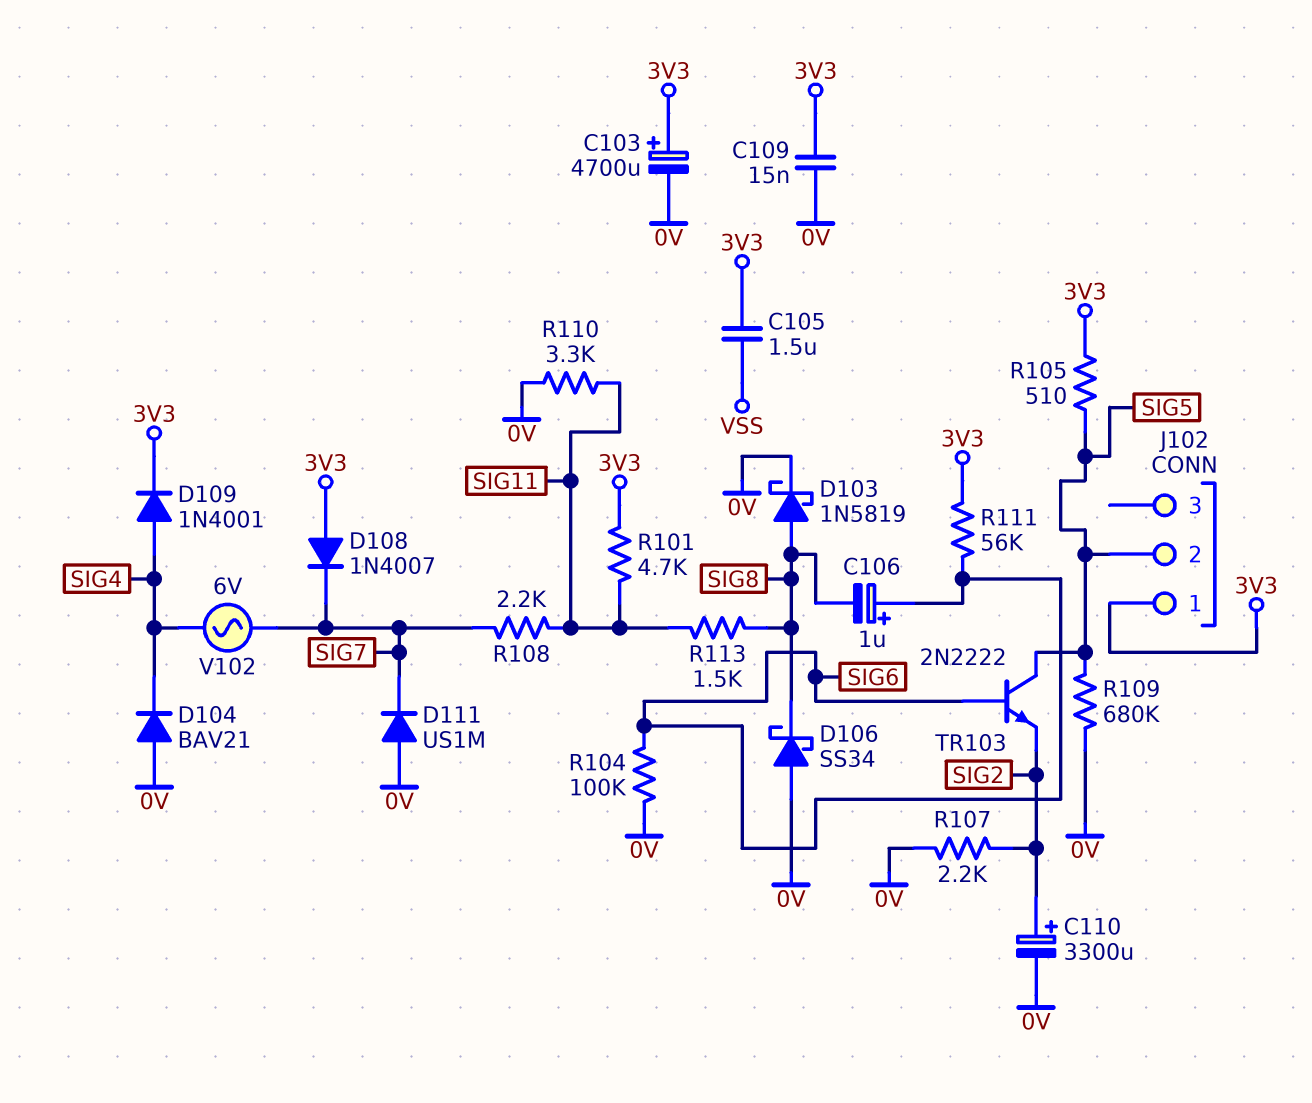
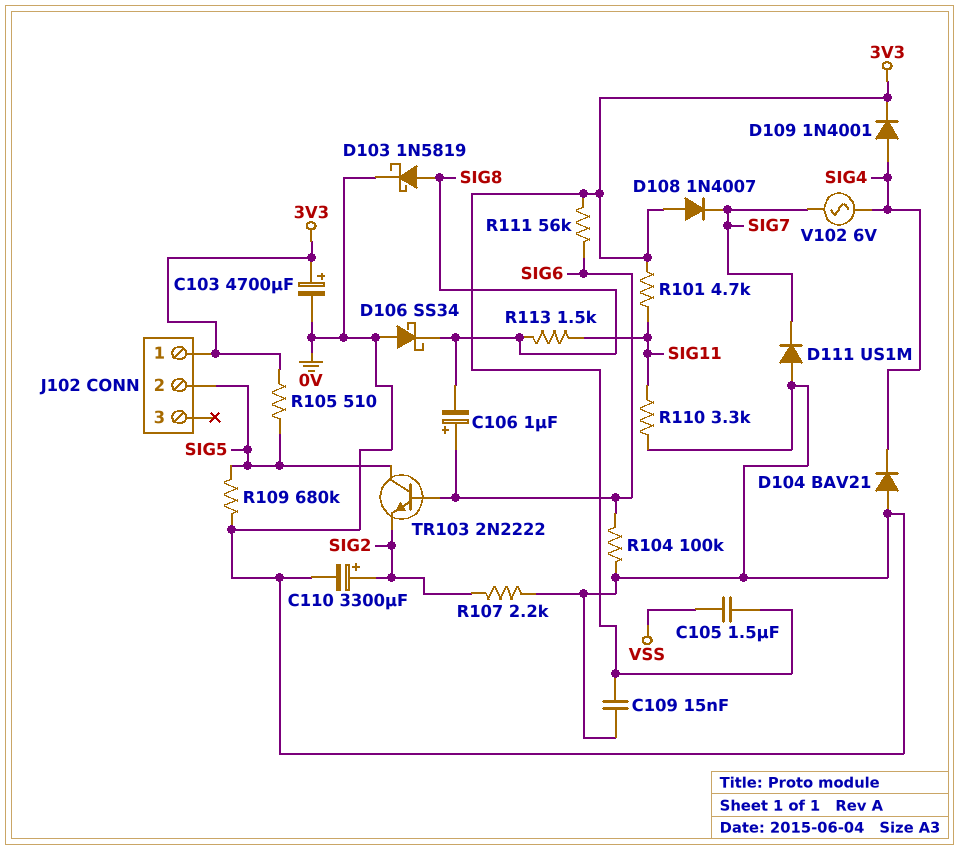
R108: 2.2k (SIG7, SIG11) -> none

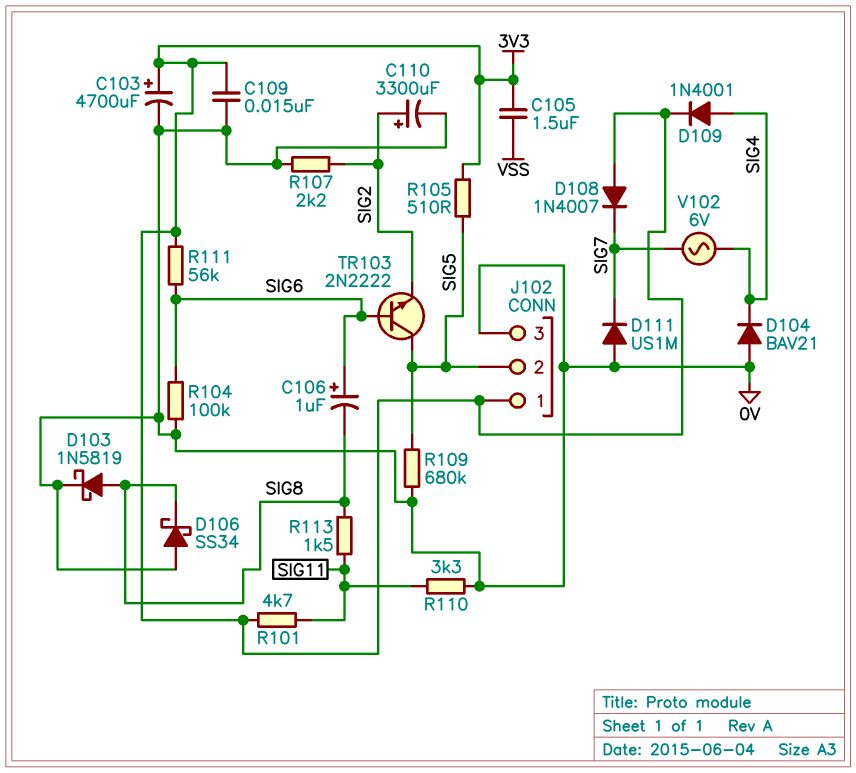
J102 pin 3: none -> 0V

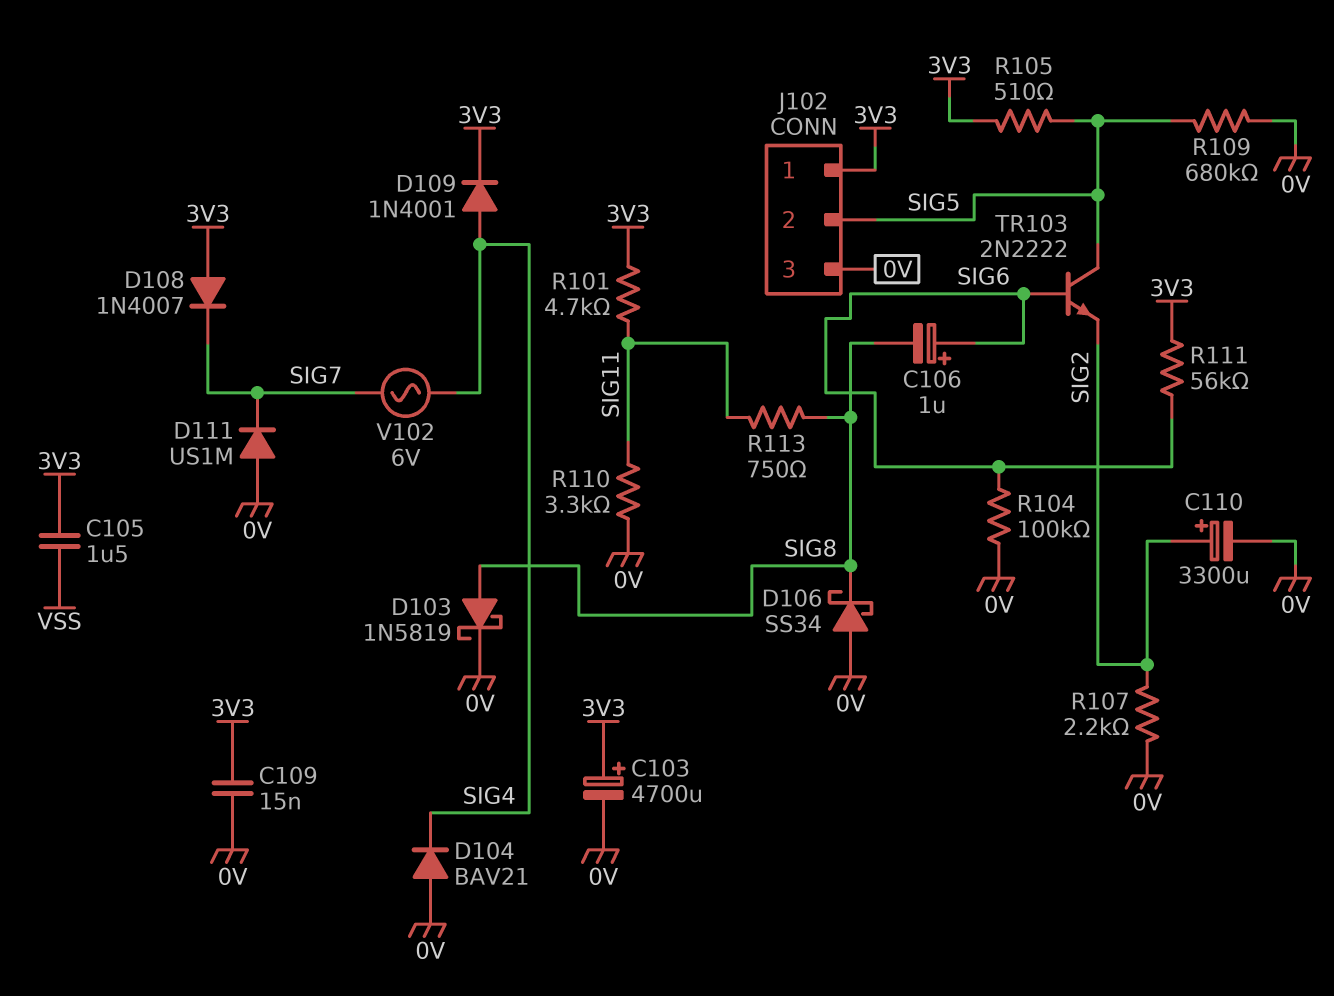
R113: 1.5k (SIG8, SIG11) -> 750 (SIG8, SIG11)

